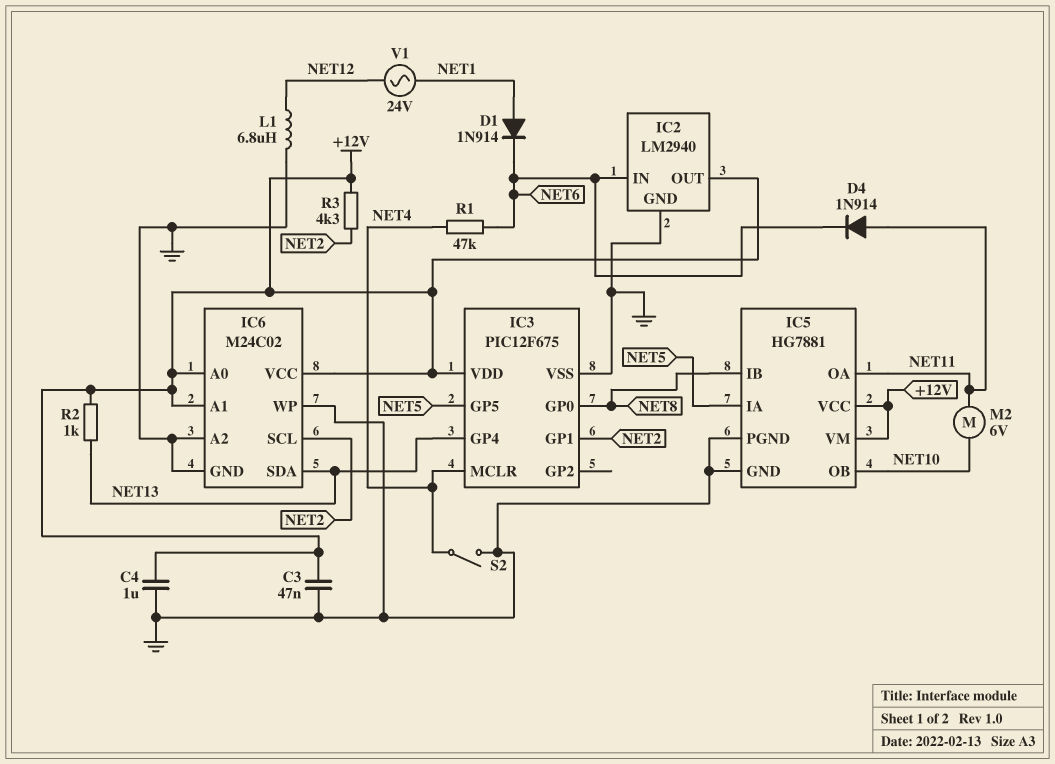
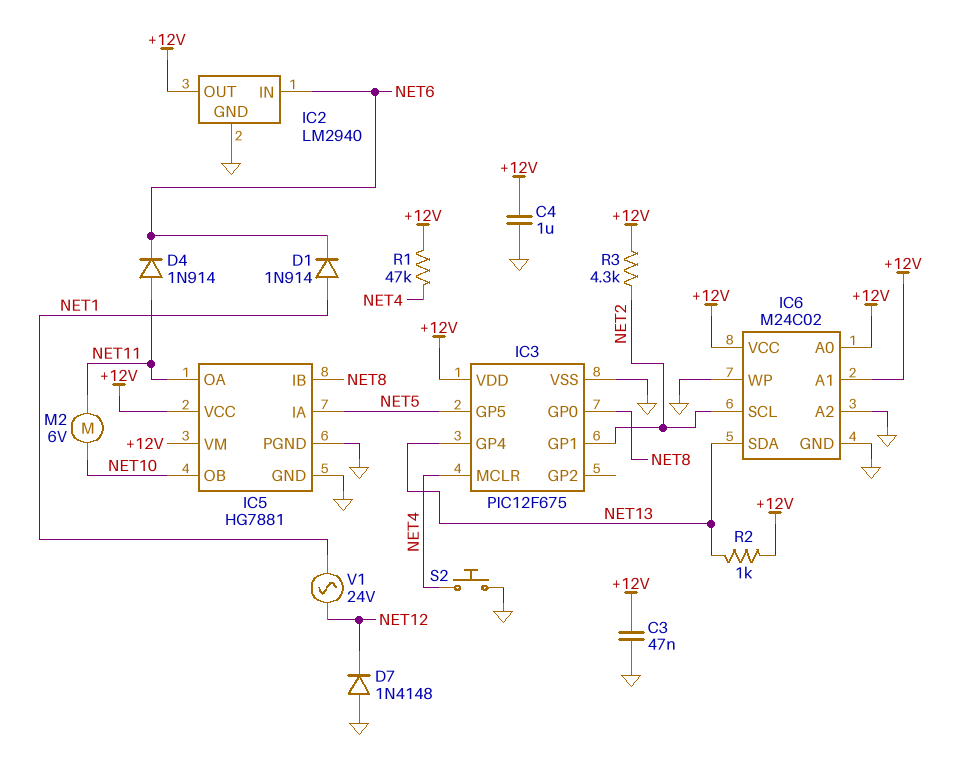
D7: none -> diode 1N4148 (A GND, K NET12)
L1: 6.8uH (GND, NET12) -> none
R1: 47k (NET4, NET6) -> 47k (+12V, NET4)
S2: switch (GND, NET4) -> button (GND, NET4)

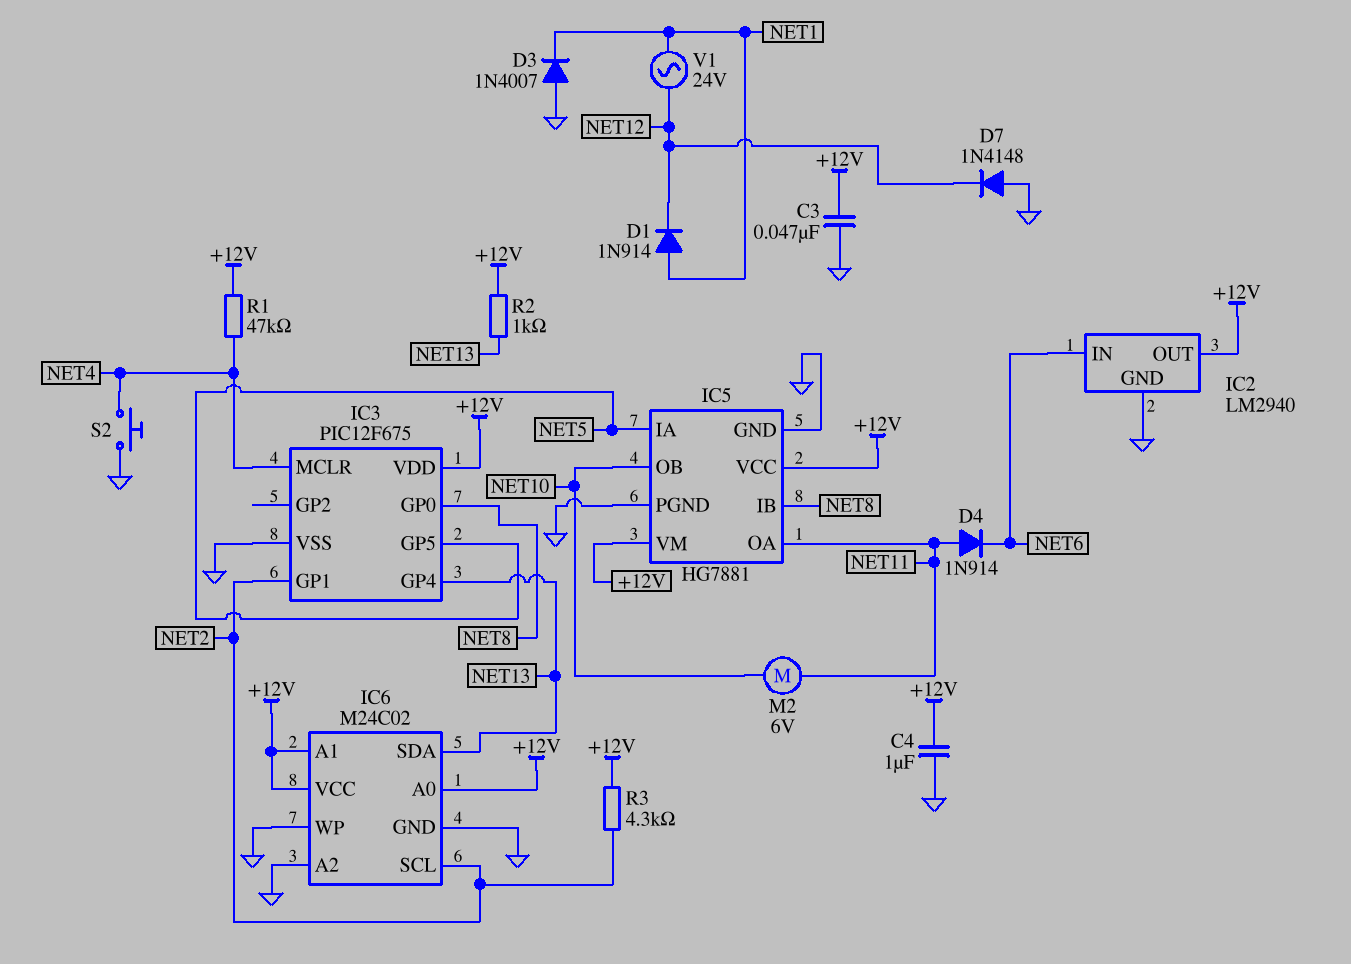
D1: diode 1N914 (A NET1, K NET6) -> diode 1N914 (A NET1, K NET12)
D3: none -> diode 1N4007 (A GND, K NET1)

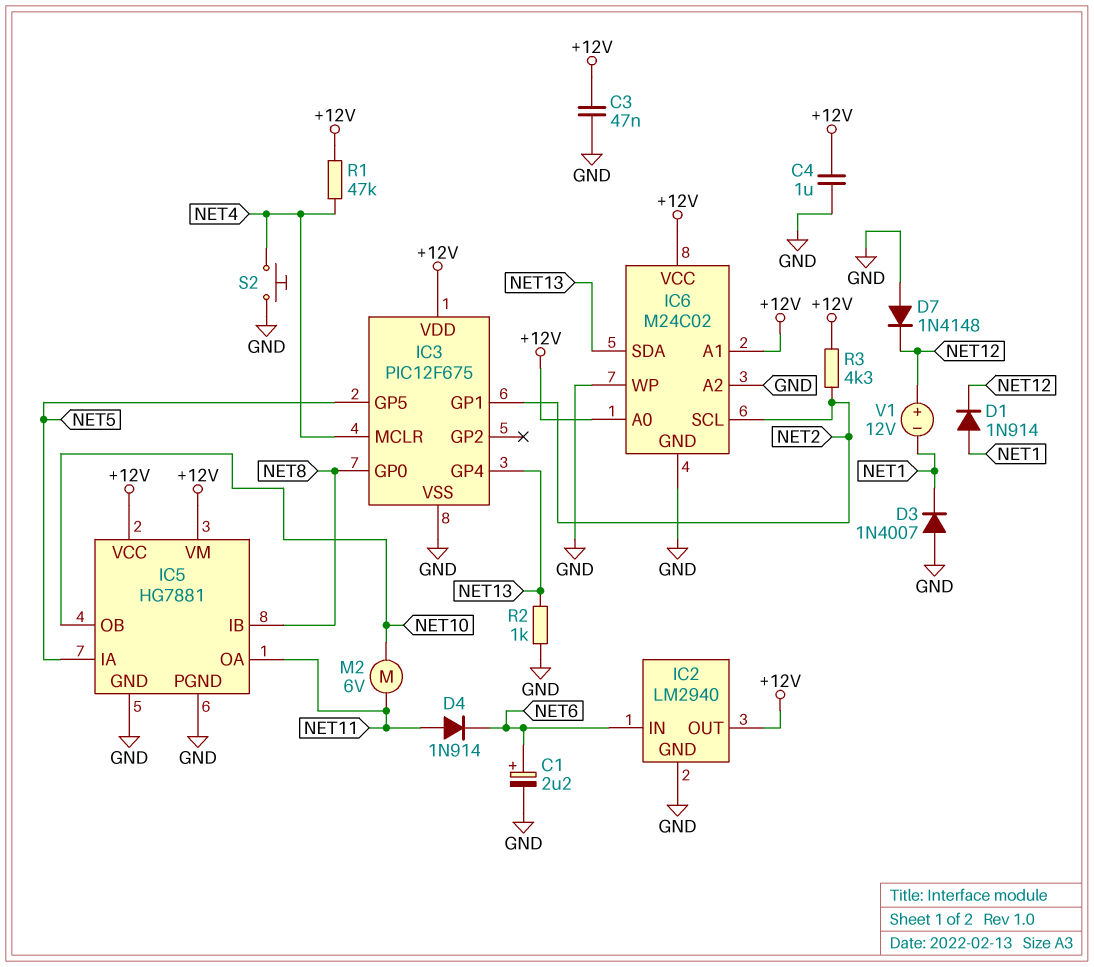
C1: none -> 2.2uF (plus NET6, minus GND)
R2: 1k (+12V, NET13) -> 1k (GND, NET13)
V1: AC 24V (NET1, NET12) -> 12V (plus NET12, minus NET1)

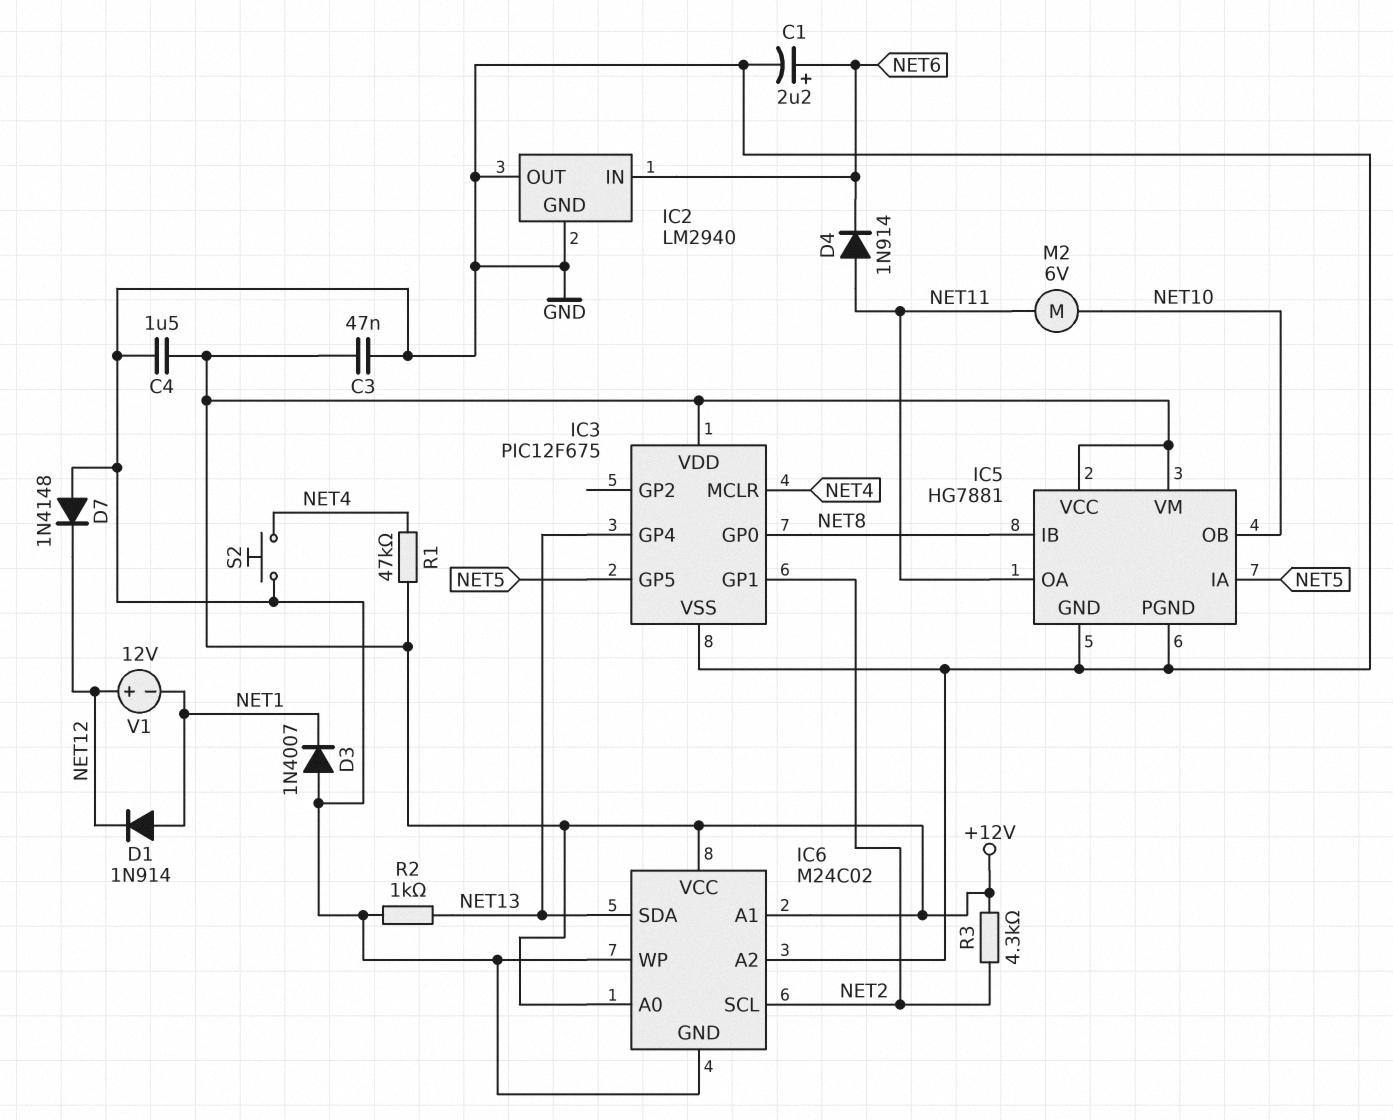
C4: 1uF (+12V, GND) -> 1.5uF (+12V, GND)
IC2 pin OUT: +12V -> GND

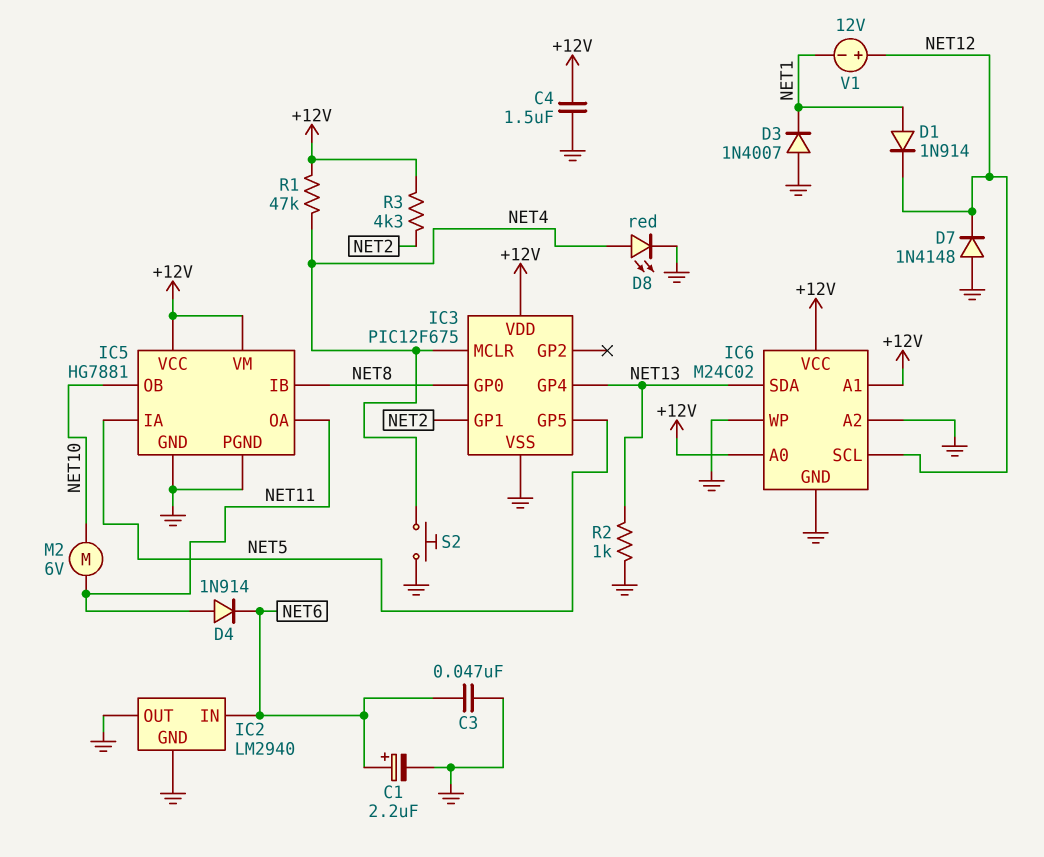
C3: 47nF (+12V, GND) -> 47nF (GND, NET6)
D8: none -> LED red (A NET4, K GND)
IC6 pin SCL: NET2 -> NET12

